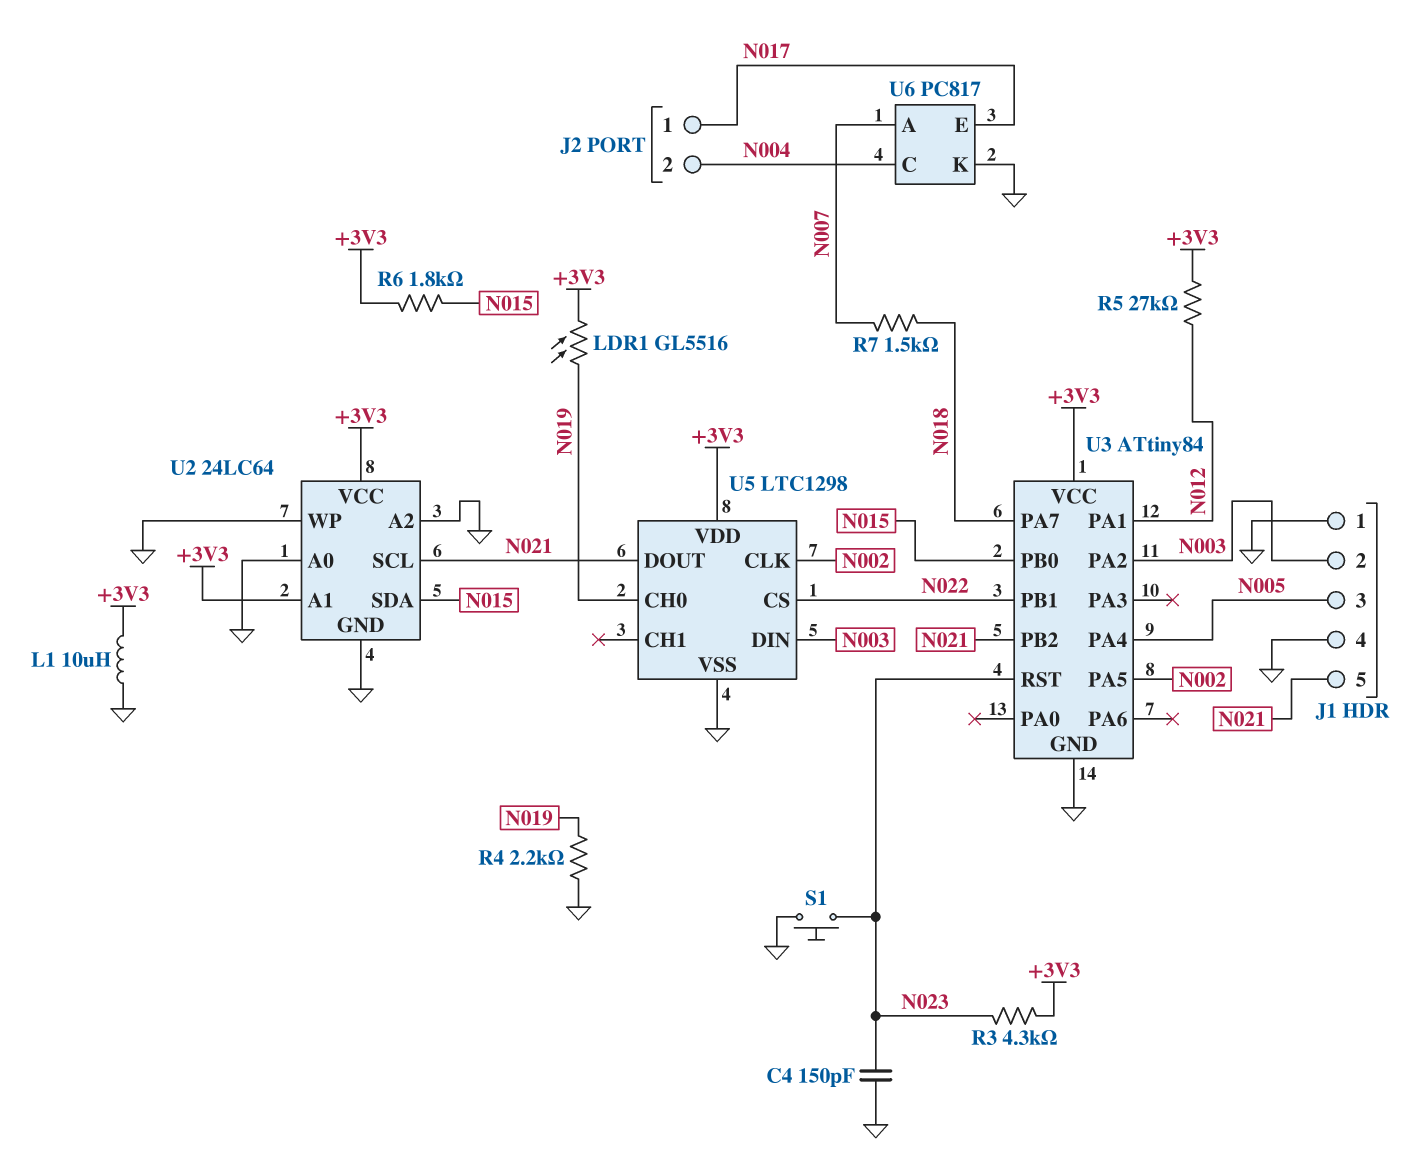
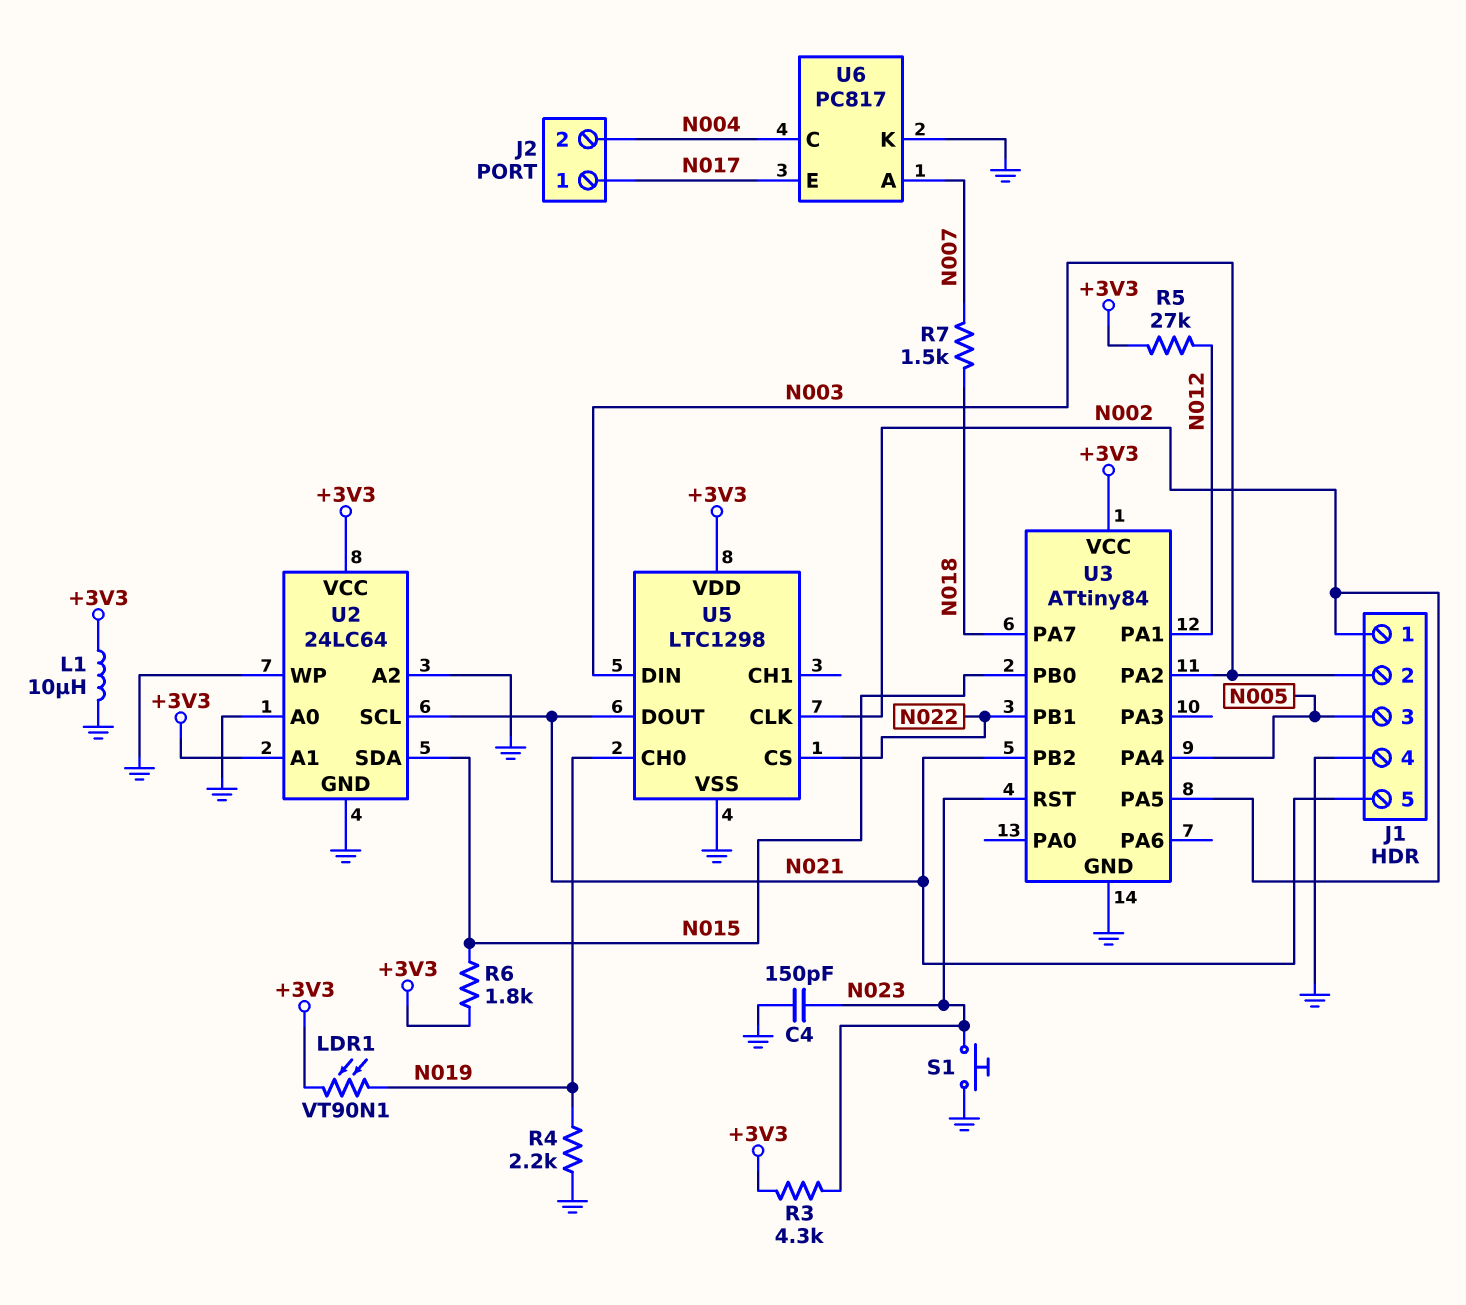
J1 pin 1: GND -> N002
LDR1: GL5516 (+3V3, N019) -> VT90N1 (+3V3, N019)

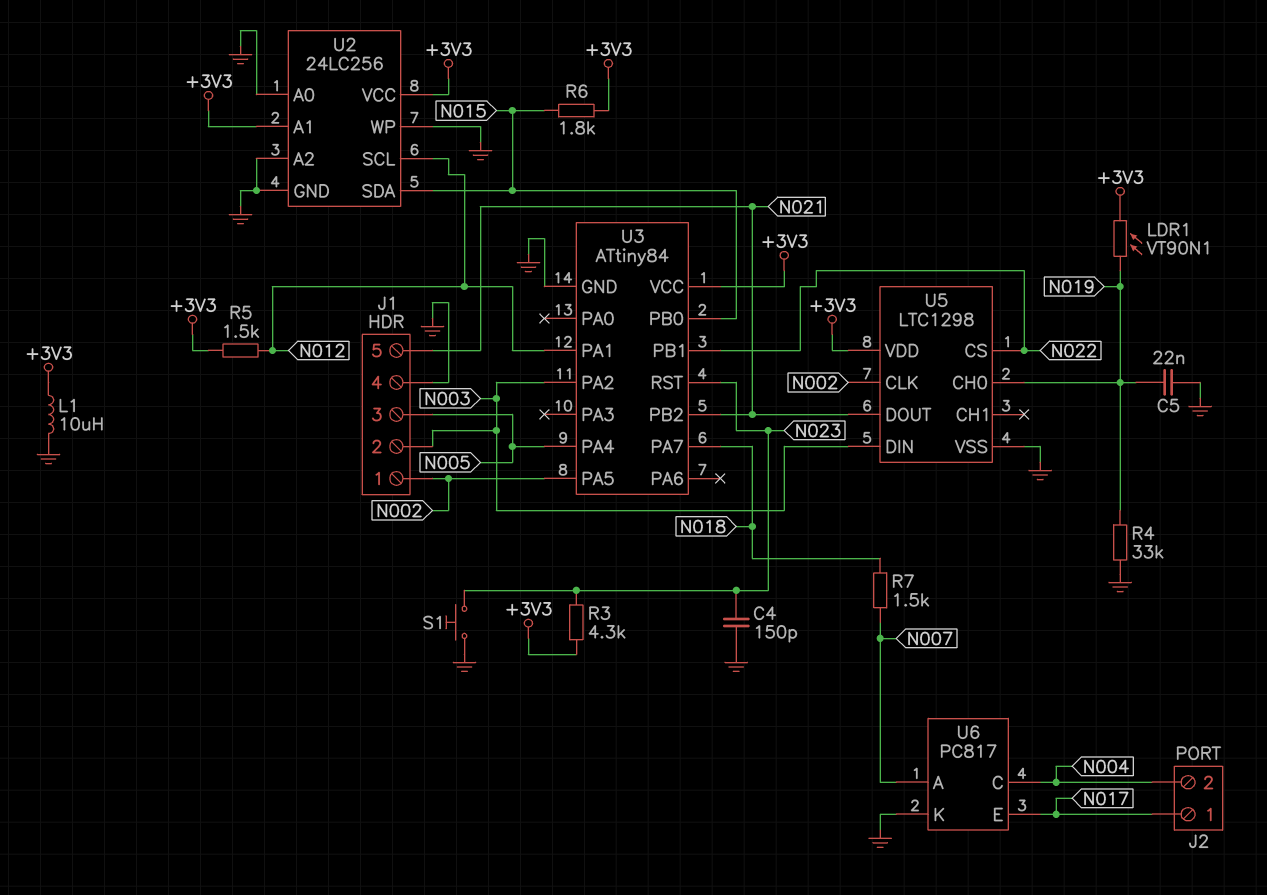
C5: none -> 22nF (GND, N019)
R4: 2.2k (GND, N019) -> 33k (GND, N019)
R5: 27k (+3V3, N012) -> 1.5k (+3V3, N012)
U2: 24LC64 -> 24LC256
U2 pin SCL: N021 -> N012

